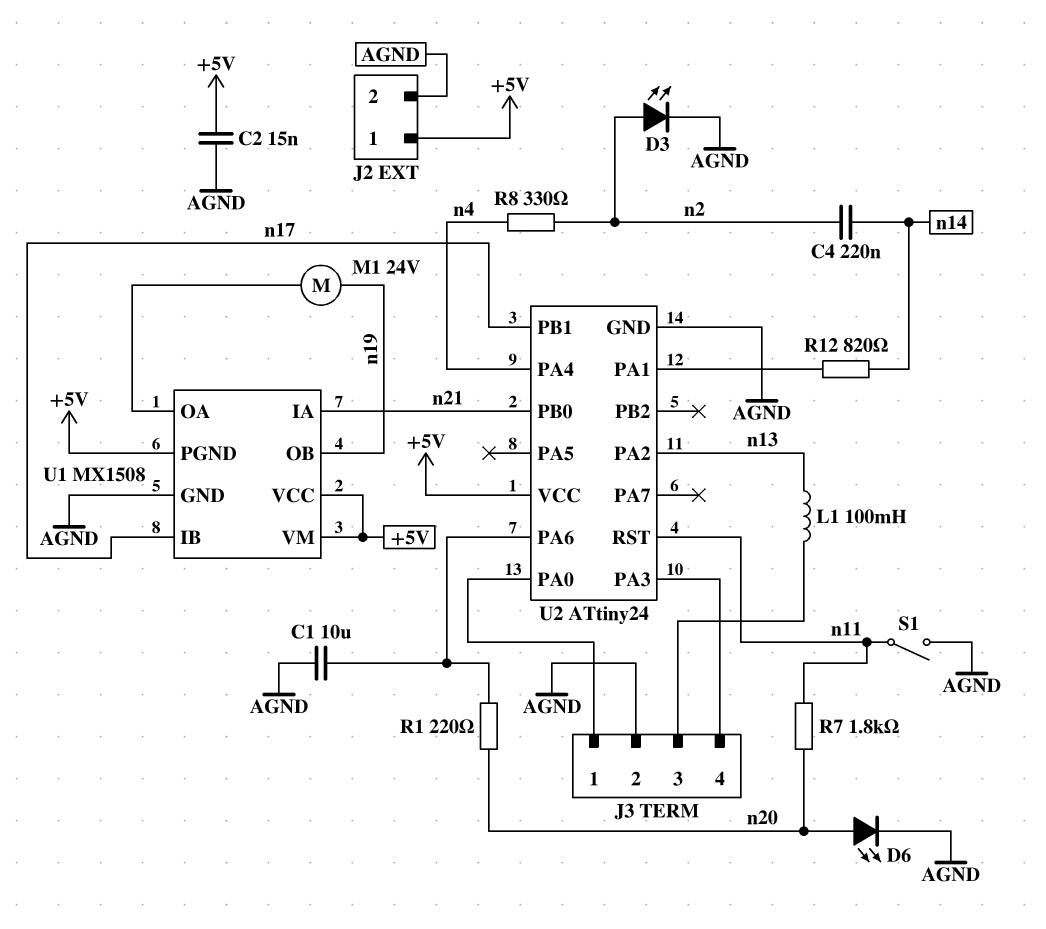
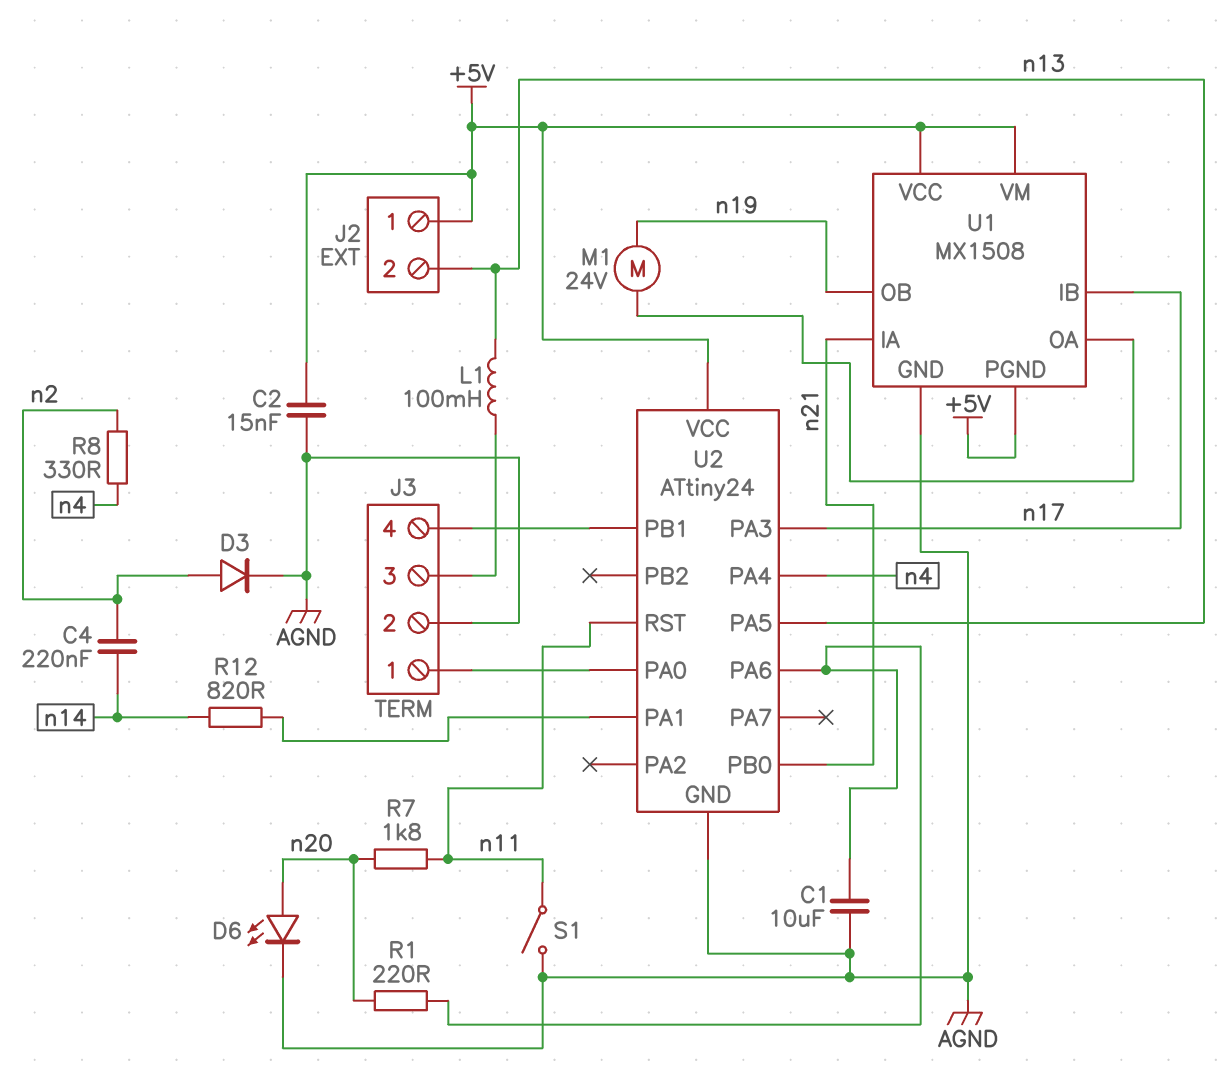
D3: LED (A n2, K AGND) -> diode (A n2, K AGND)
J2 pin 2: AGND -> n13
U2 pin PA2: n13 -> none
U2 pin PA3: J3/4 -> n17
U2 pin PA5: none -> n13
U2 pin PB1: n17 -> J3/4

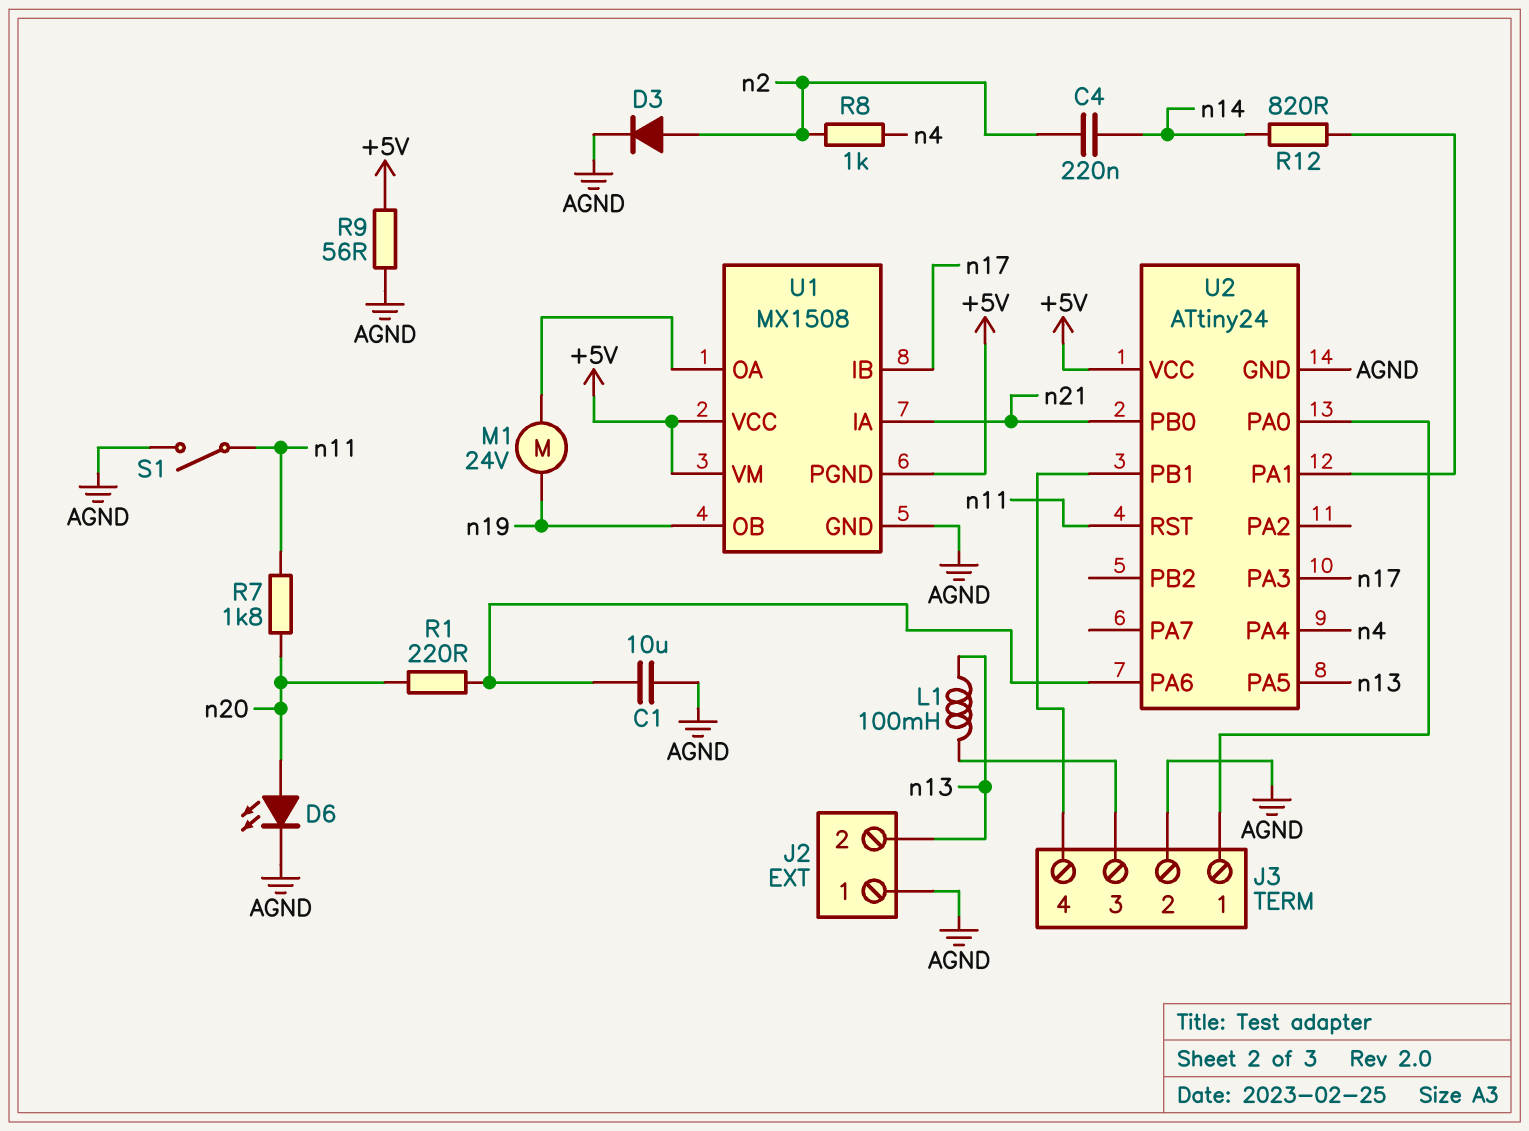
C2: 15nF (+5V, AGND) -> none
J2 pin 1: +5V -> AGND
R8: 330 (n2, n4) -> 1k (n2, n4)
R9: none -> 56 (+5V, AGND)

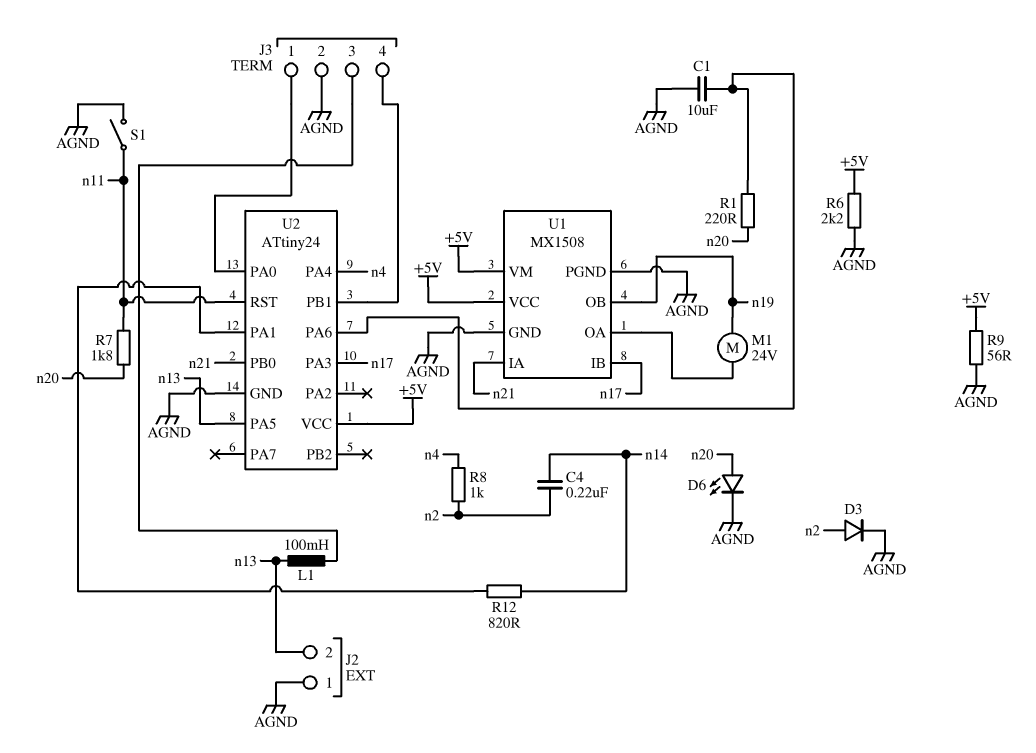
R6: none -> 2.2k (+5V, AGND)
U1 pin PGND: +5V -> AGND

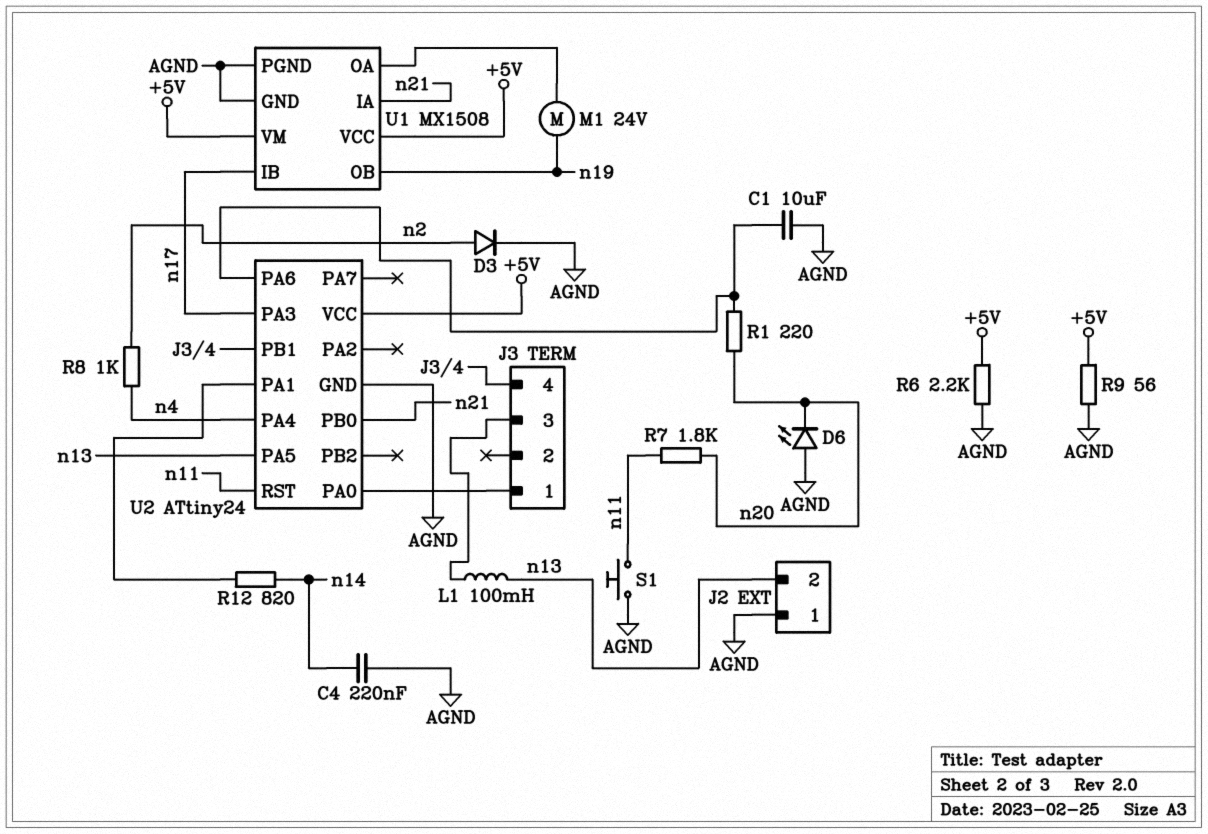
C4: 220nF (n2, n14) -> 220nF (AGND, n14)
D6: LED (A n20, K AGND) -> LED (A AGND, K n20)
J3 pin 2: AGND -> none
S1: switch (AGND, n11) -> button (AGND, n11)

